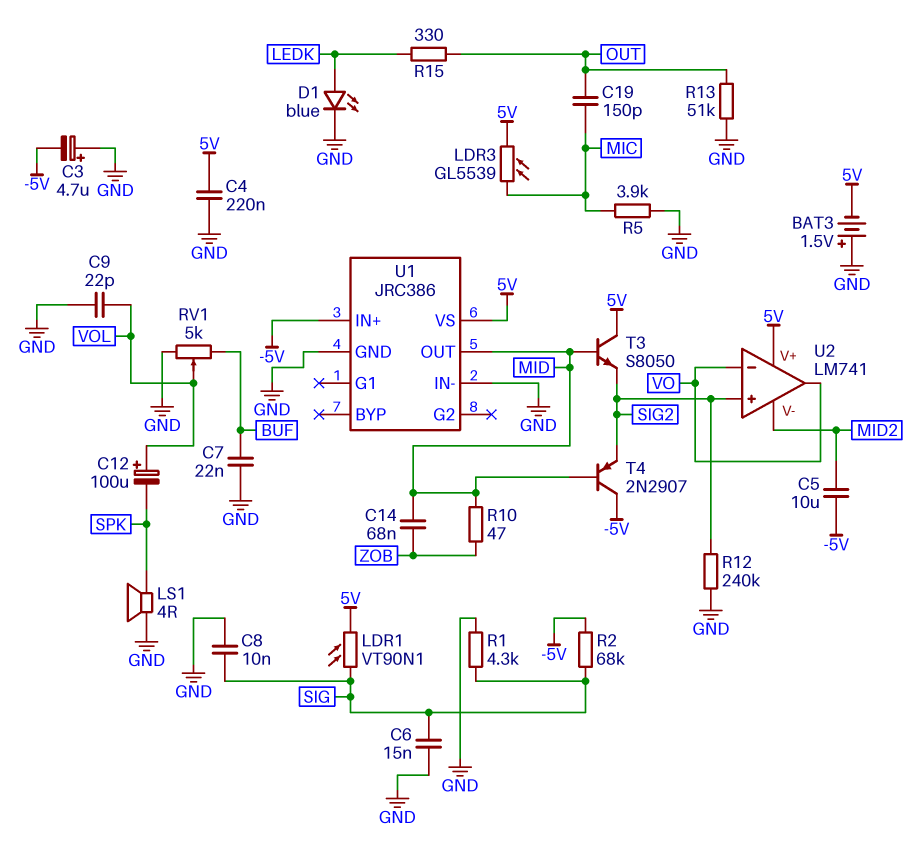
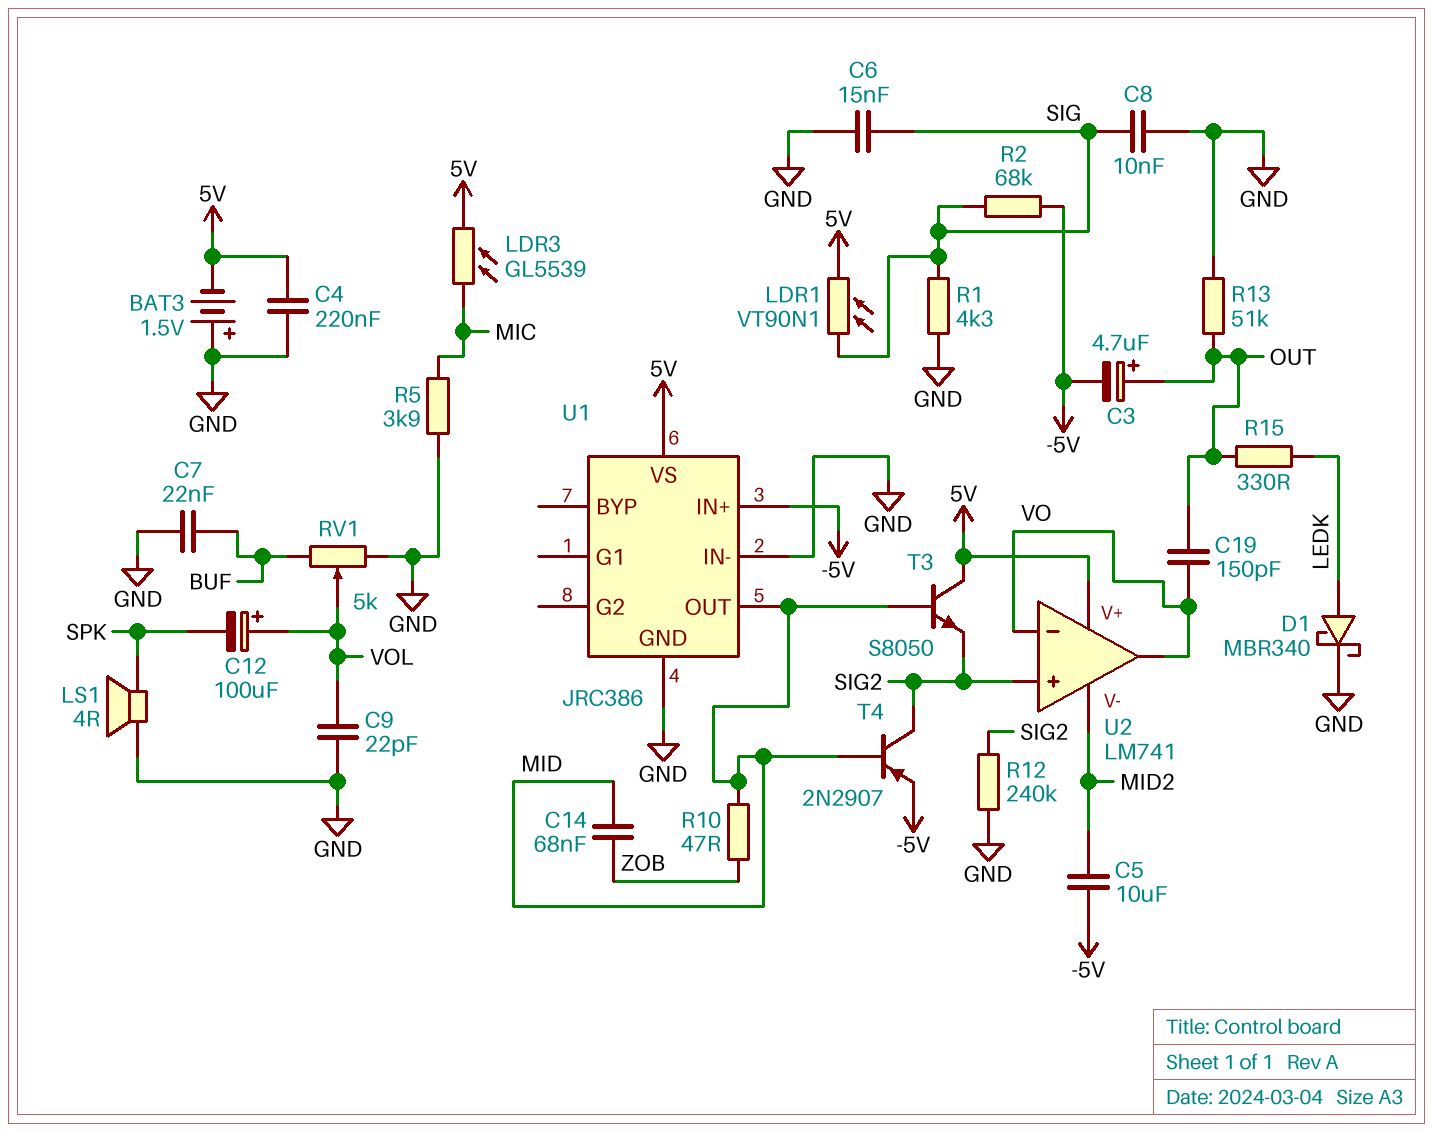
C3: 4.7uF (plus GND, minus -5V) -> 4.7uF (plus OUT, minus -5V)
C19: 150pF (MIC, OUT) -> 150pF (OUT, VO)
D1: LED blue (A LEDK, K GND) -> schottky MBR340 (A LEDK, K GND)
T4: PNP 2N2907 (B MID, C -5V, E SIG2) -> PNP 2N2907 (B MID, C SIG2, E -5V)

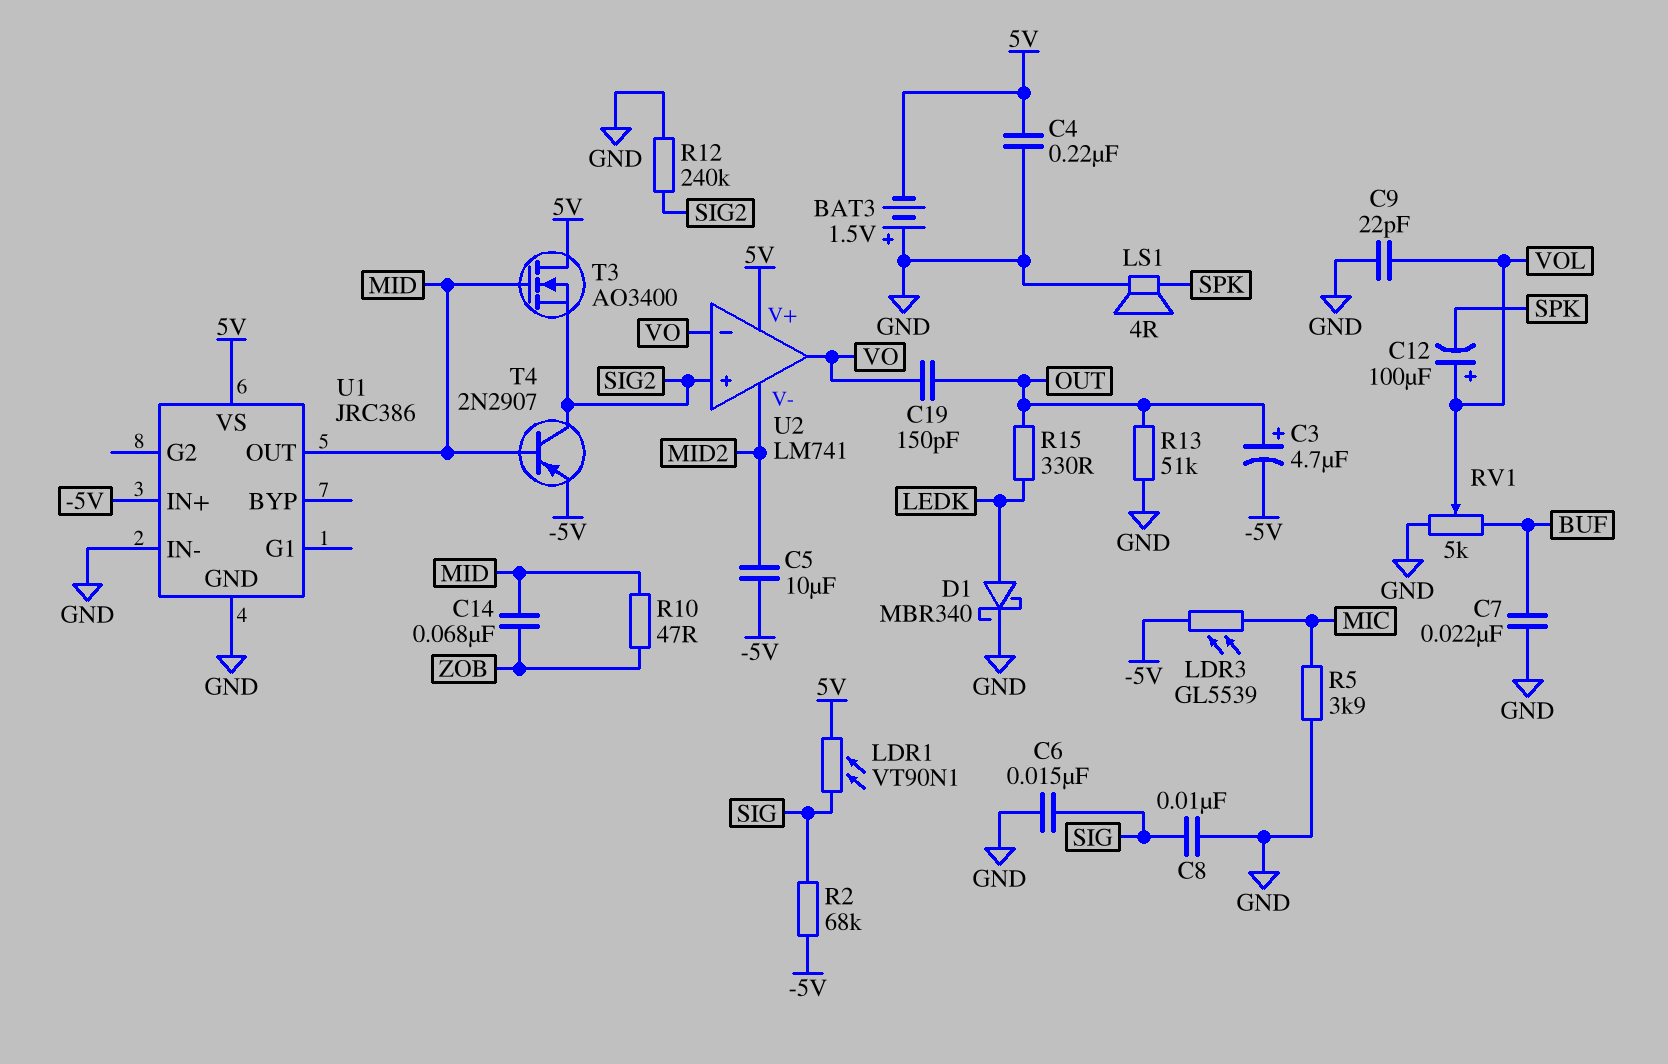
LDR3: GL5539 (5V, MIC) -> GL5539 (-5V, MIC)
R1: 4.3k (GND, SIG) -> none
T3: NPN S8050 (B MID, C 5V, E SIG2) -> NMOS AO3400 (G MID, D 5V, S SIG2)

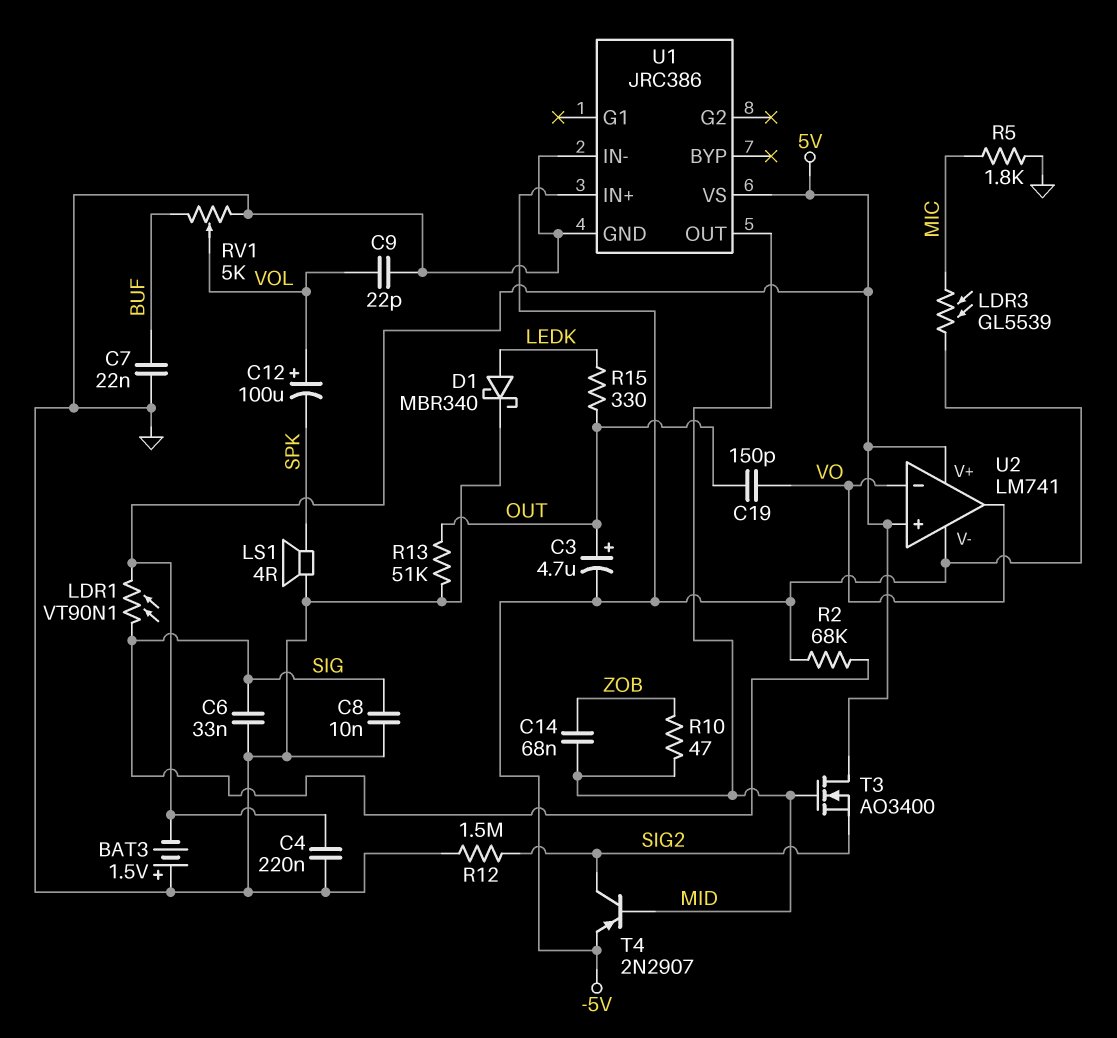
C5: 10uF (-5V, MID2) -> none
C6: 15nF (GND, SIG) -> 33nF (GND, SIG)
R5: 3.9k (GND, MIC) -> 1.8k (GND, MIC)
R12: 240k (GND, SIG2) -> 1.5M (GND, SIG2)
U2 pin V-: MID2 -> -5V
U2 pin in+: SIG2 -> 5V

